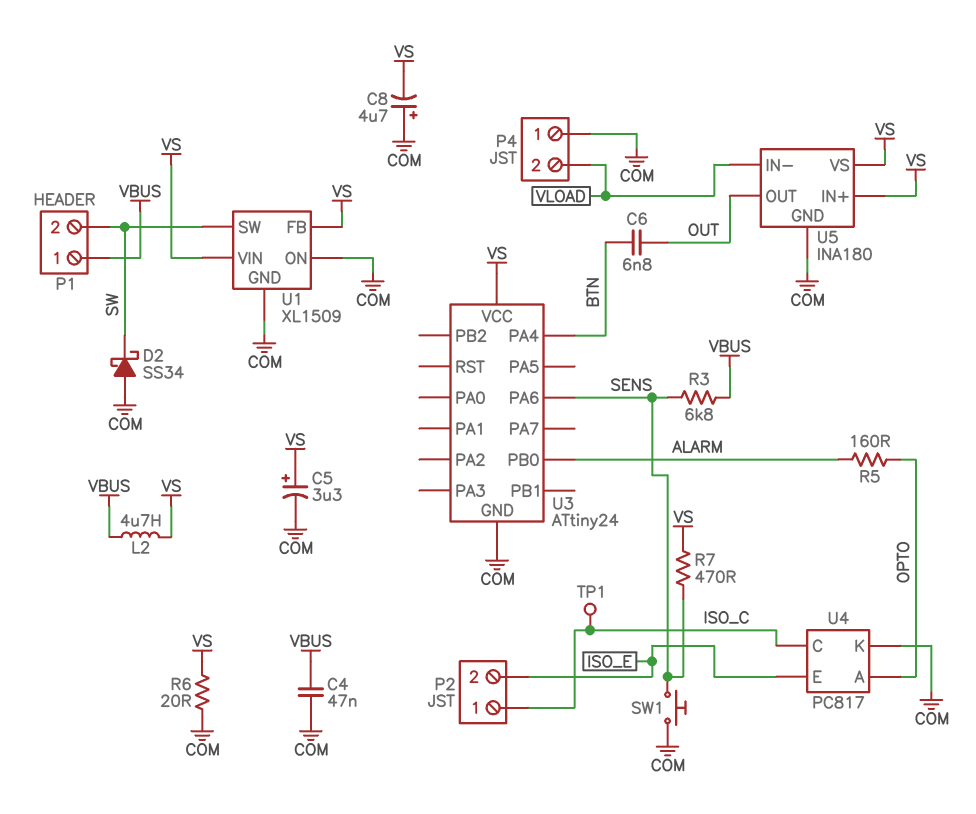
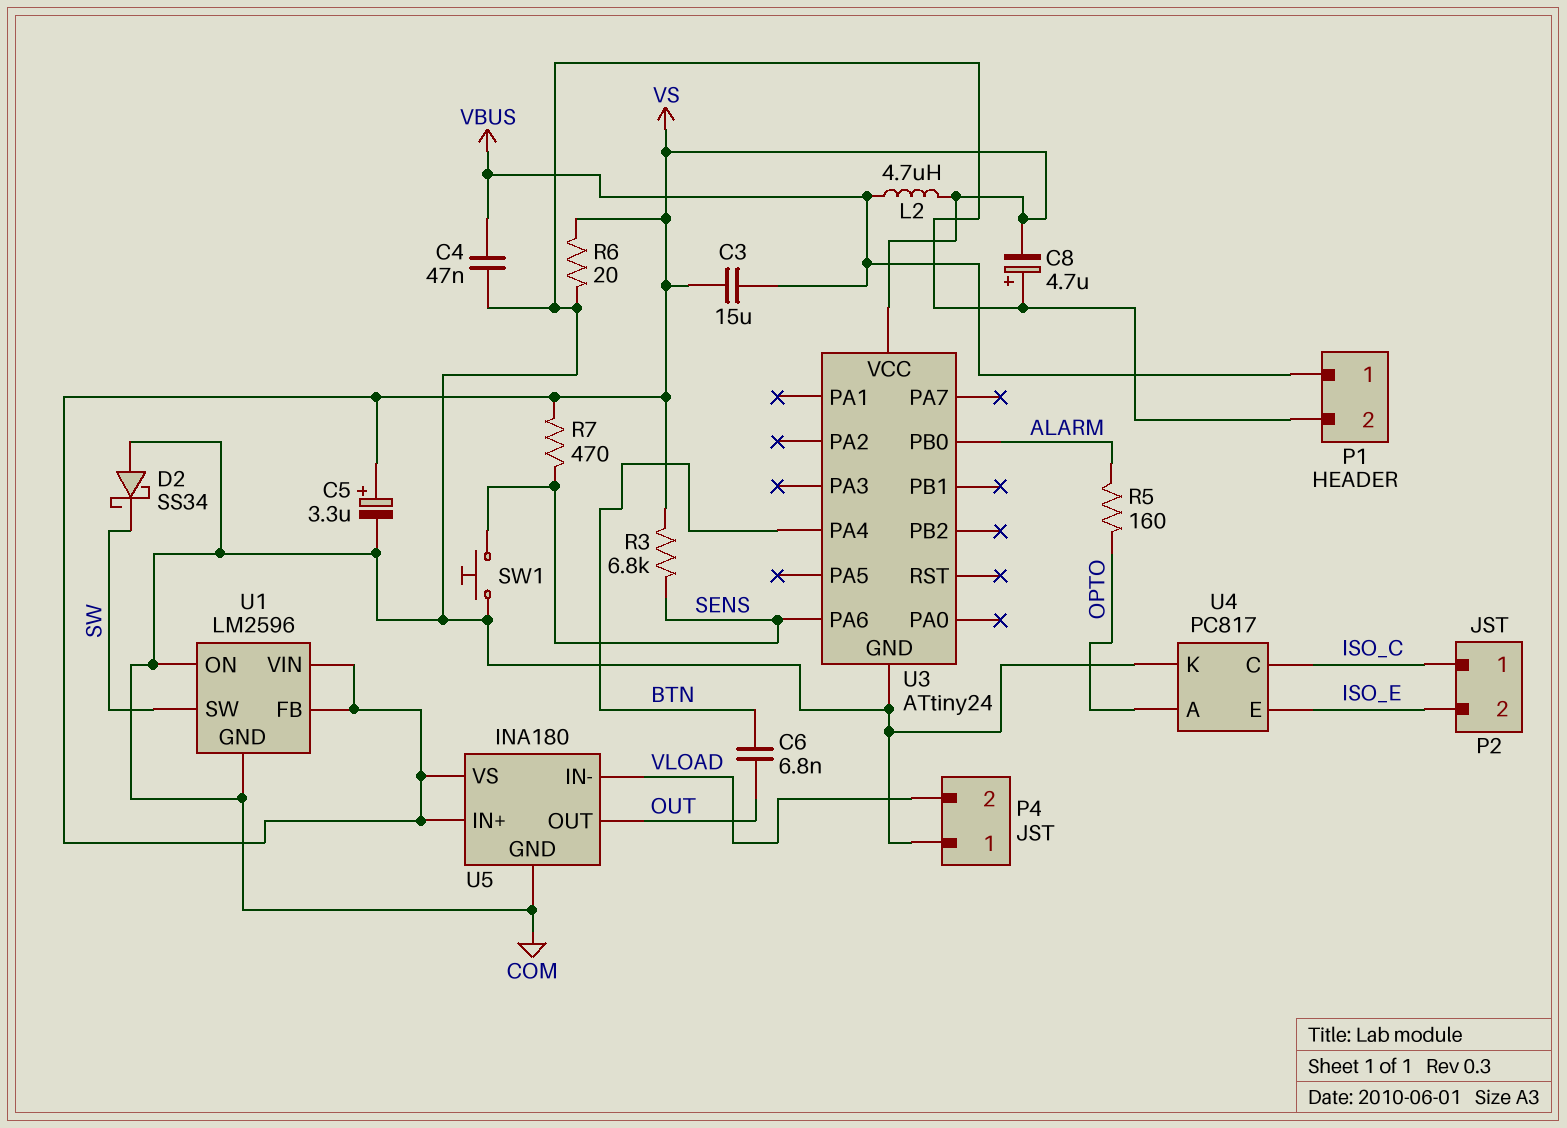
C3: none -> 15uF (VBUS, VS)
P1 pin 2: SW -> COM
R3: 6.8k (SENS, VBUS) -> 6.8k (SENS, VS)
TP1: test point (ISO_C) -> none
U1: XL1509 -> LM2596

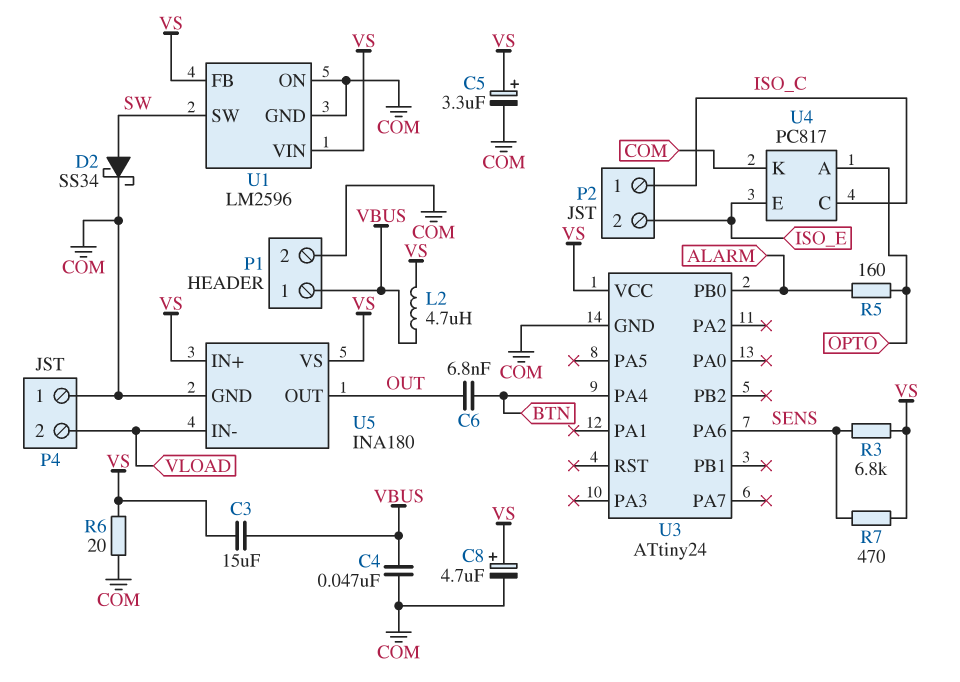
C8: 4.7uF (plus COM, minus VS) -> 4.7uF (plus VS, minus COM)
D2: schottky SS34 (A COM, K SW) -> schottky SS34 (A SW, K COM)
SW1: button (COM, SENS) -> none

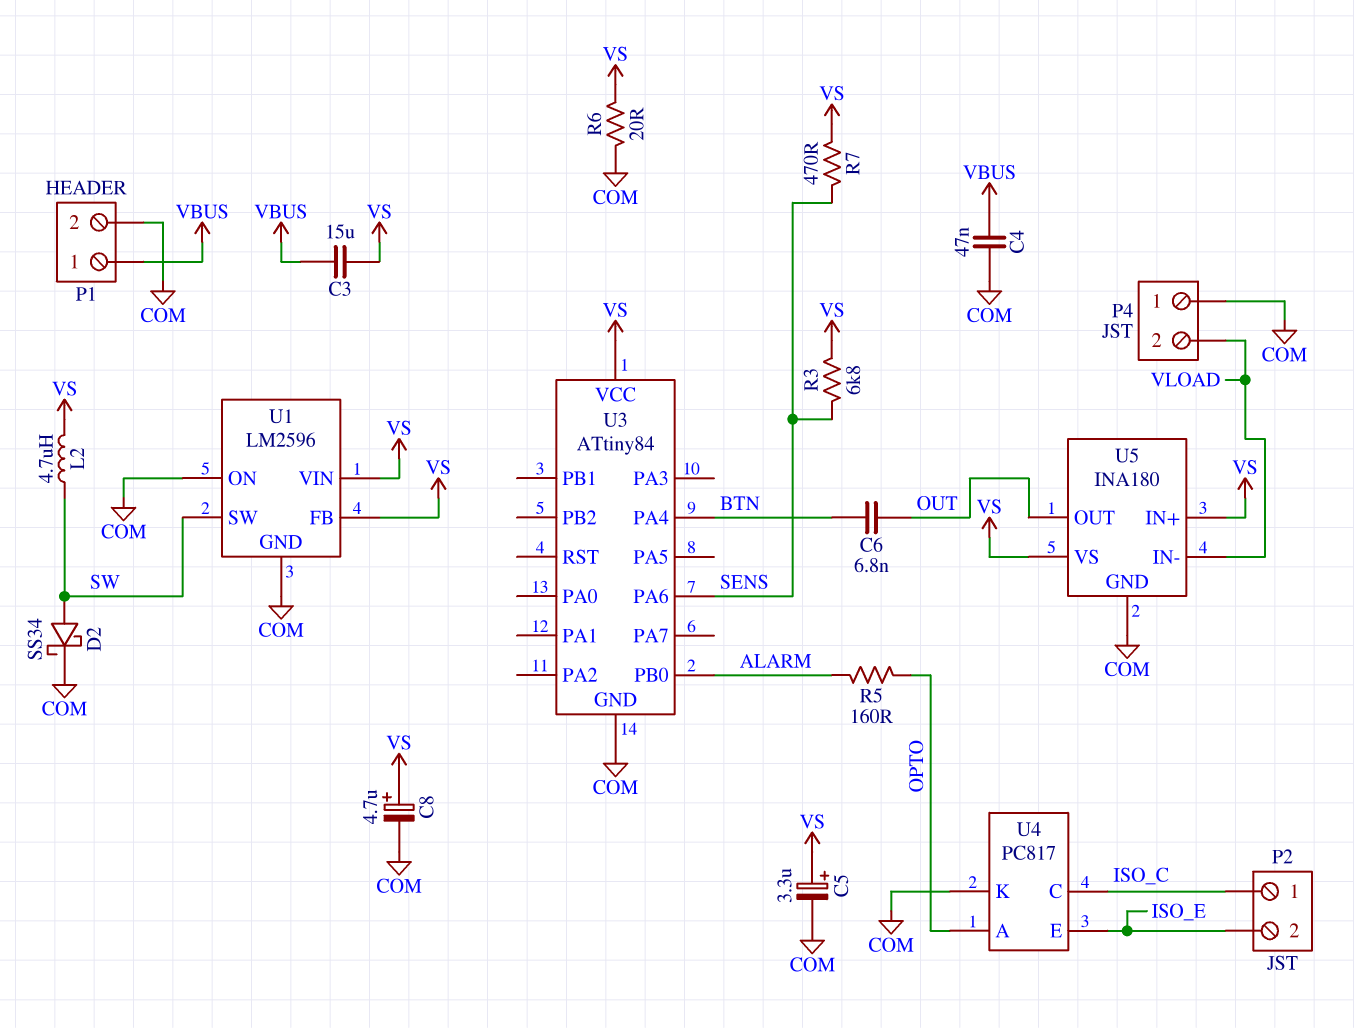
L2: 4.7uH (VBUS, VS) -> 4.7uH (SW, VS)
U3: ATtiny24 -> ATtiny84

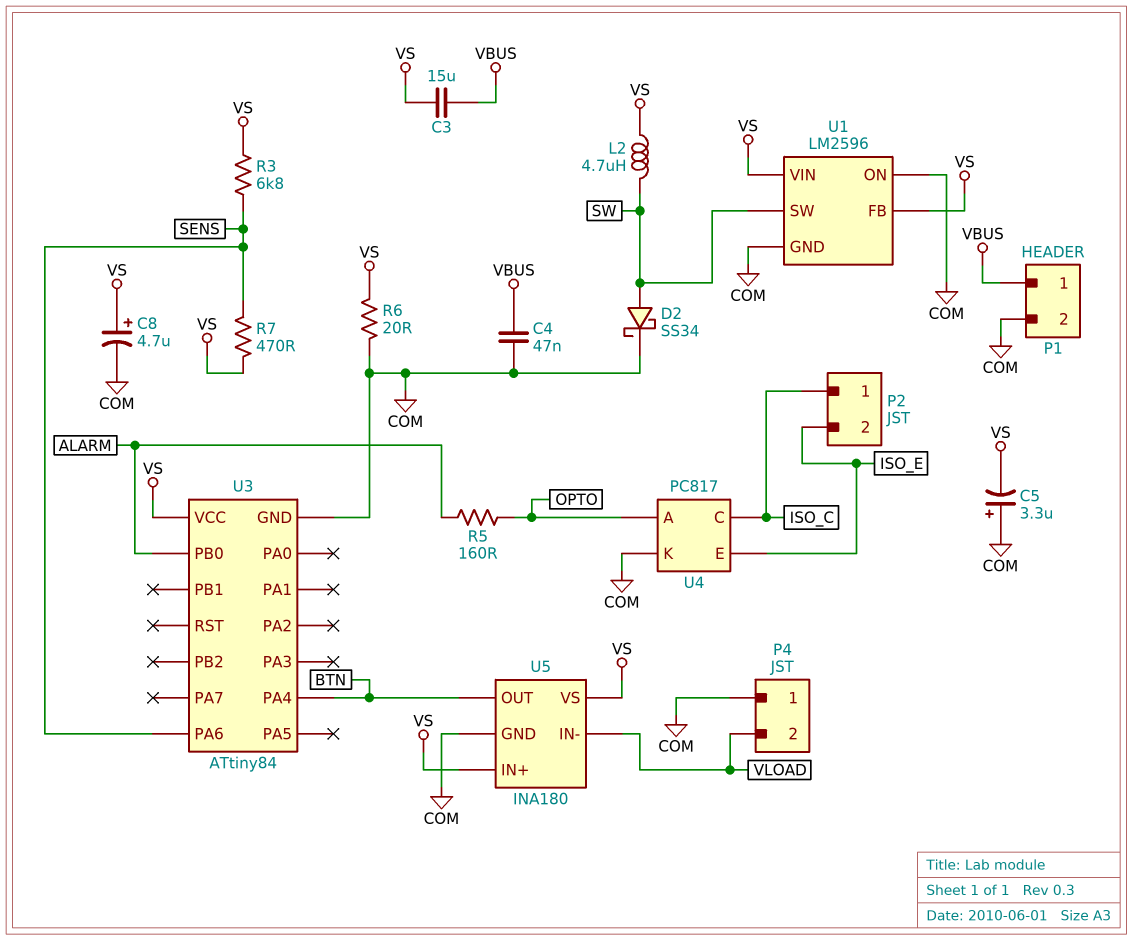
C5: 3.3uF (plus VS, minus COM) -> 3.3uF (plus COM, minus VS)
C6: 6.8nF (BTN, OUT) -> none
U5 pin OUT: OUT -> BTN

